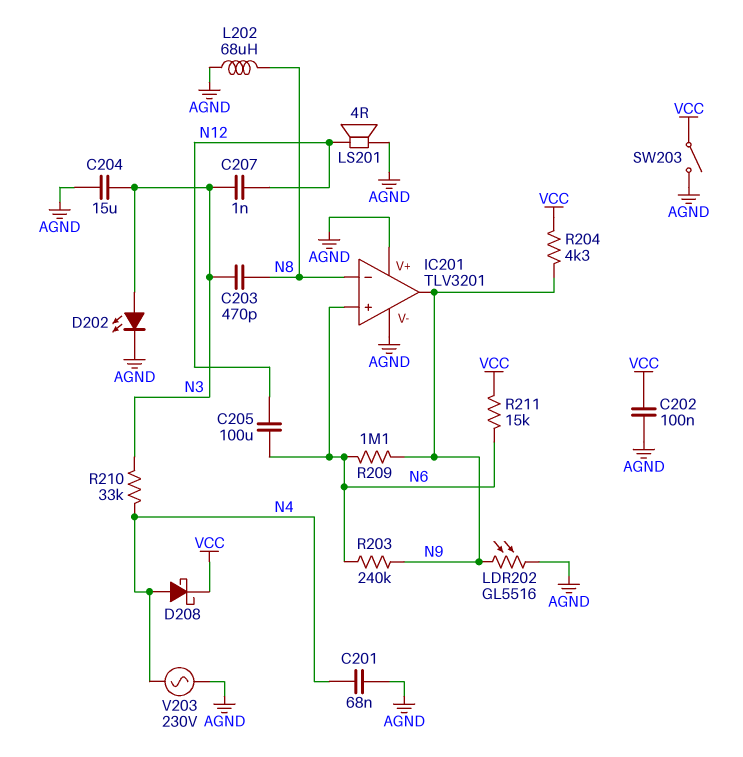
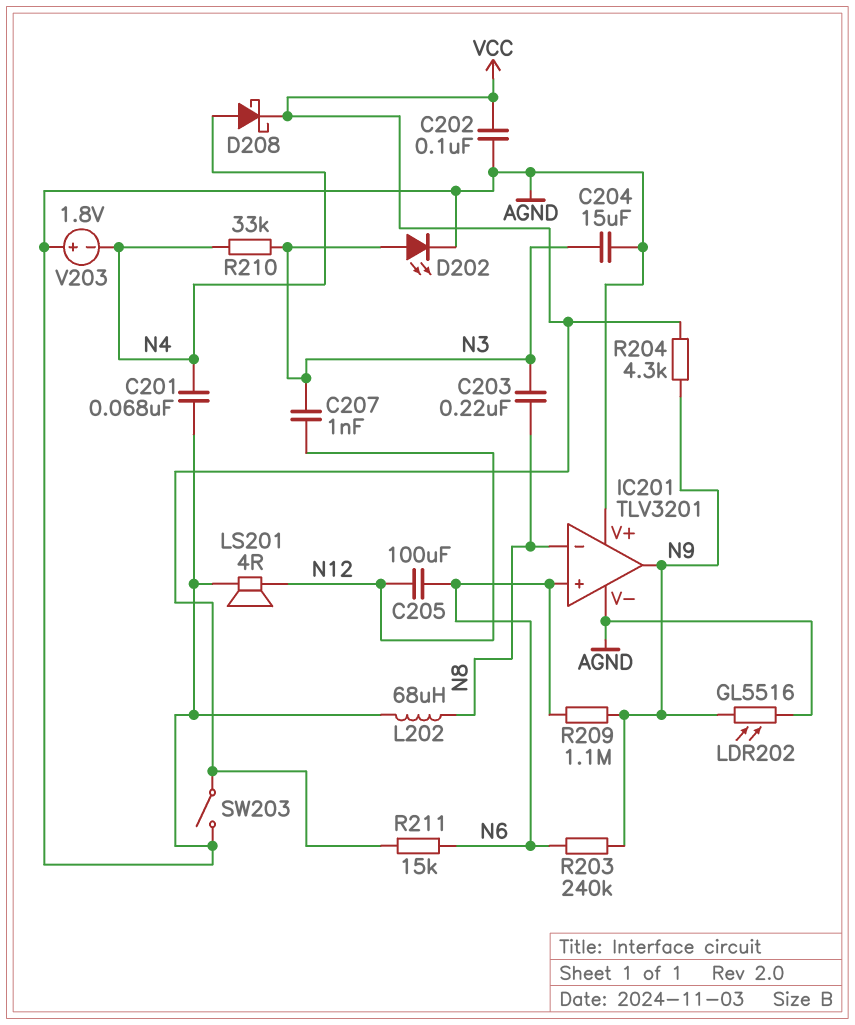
C203: 470pF (N3, N8) -> 220nF (N3, N8)
V203: AC 230V (AGND, N4) -> 1.8V (plus AGND, minus N4)

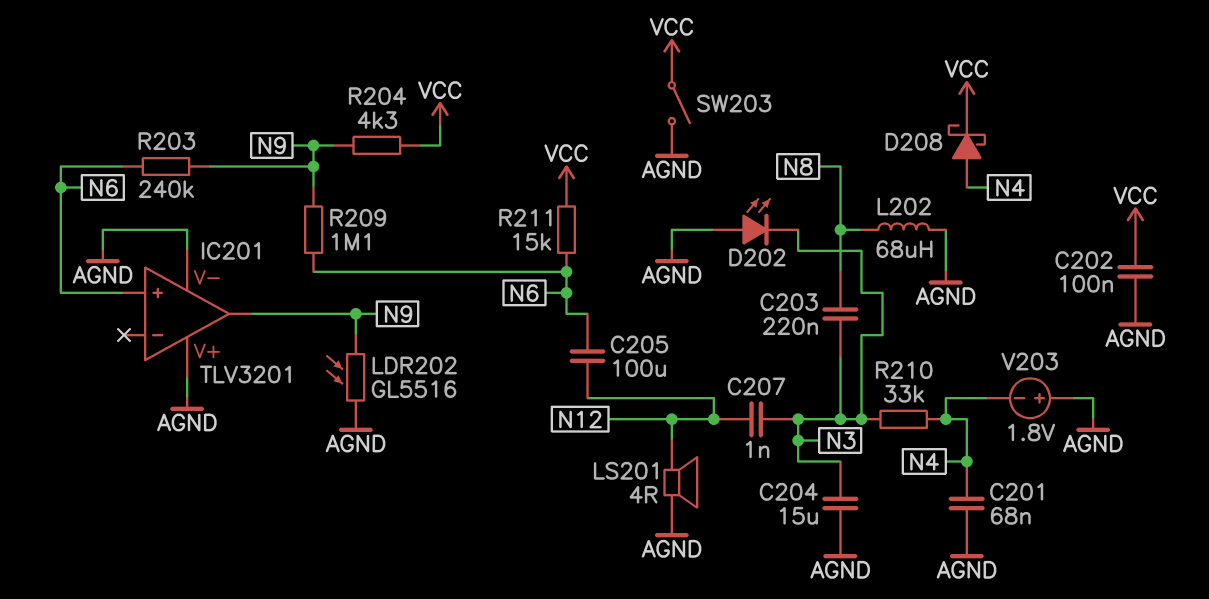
D202: LED (A N3, K AGND) -> LED (A AGND, K N3)
IC201 pin in-: N8 -> none

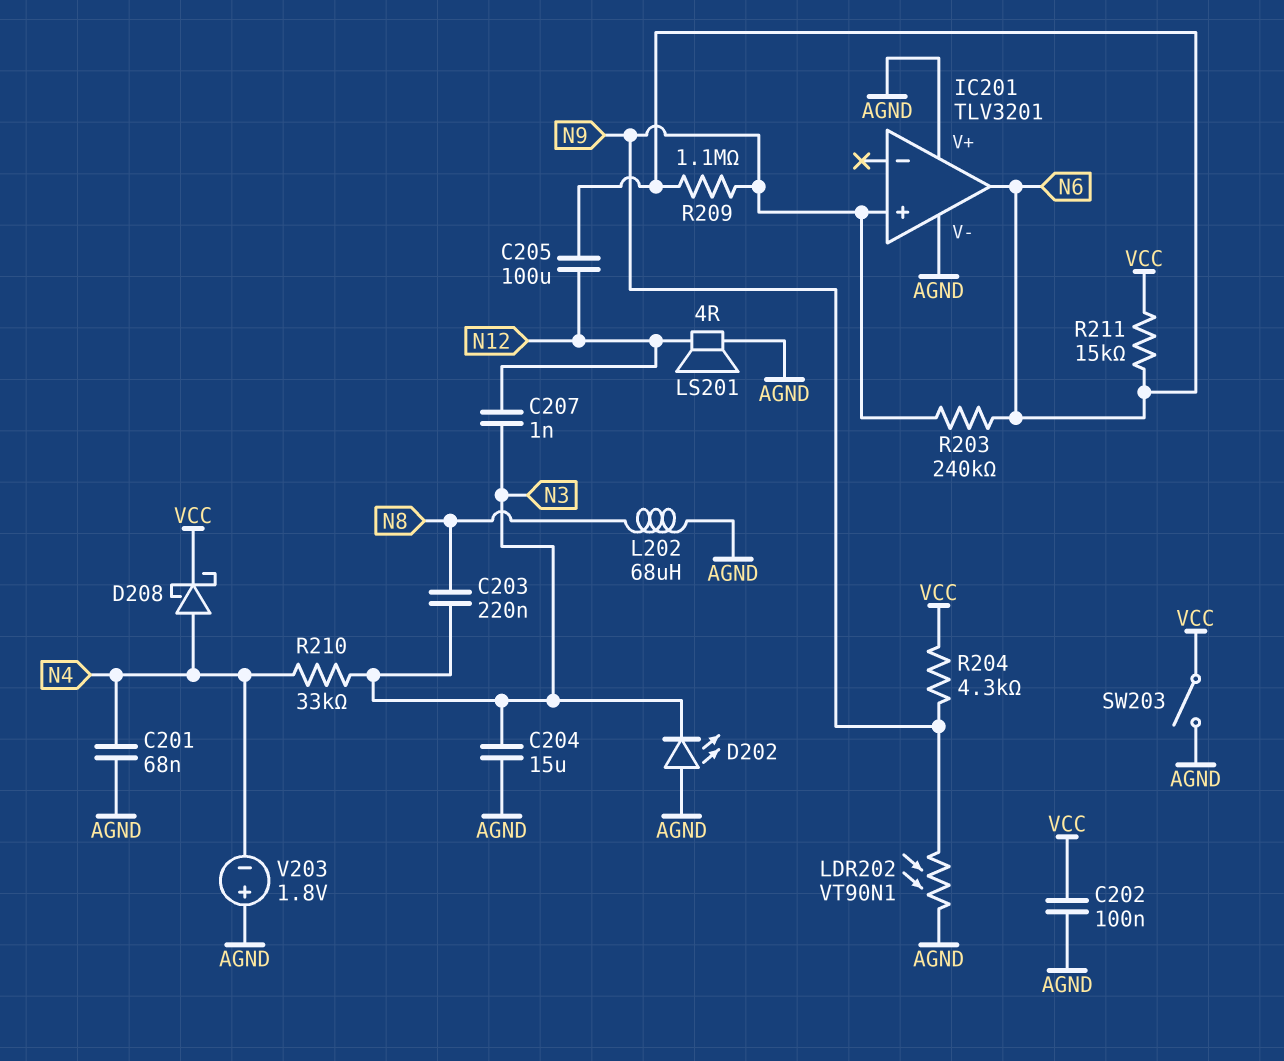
IC201 pin in+: N6 -> N9
IC201 pin out: N9 -> N6
LDR202: GL5516 (AGND, N9) -> VT90N1 (AGND, N9)

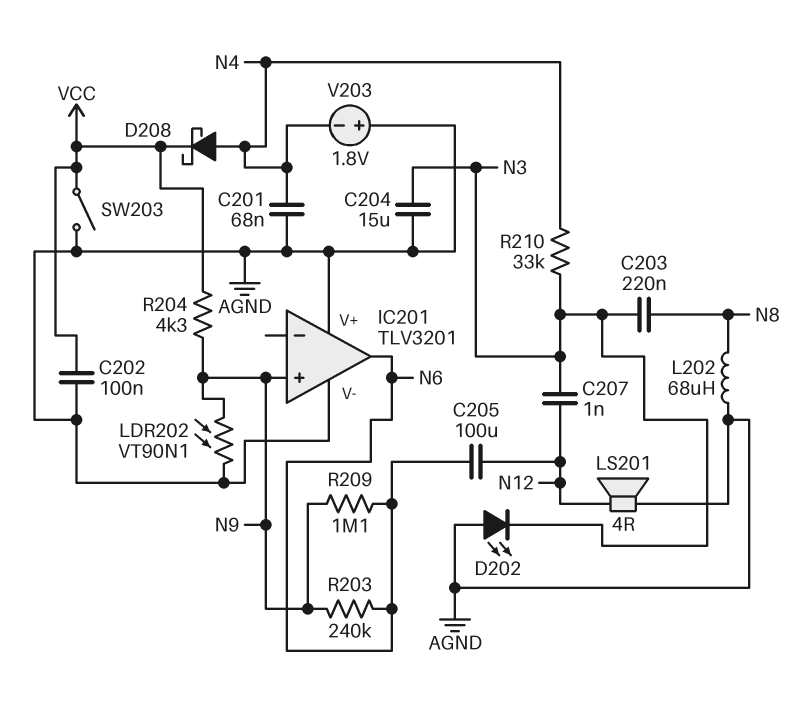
R211: 15k (N6, VCC) -> none

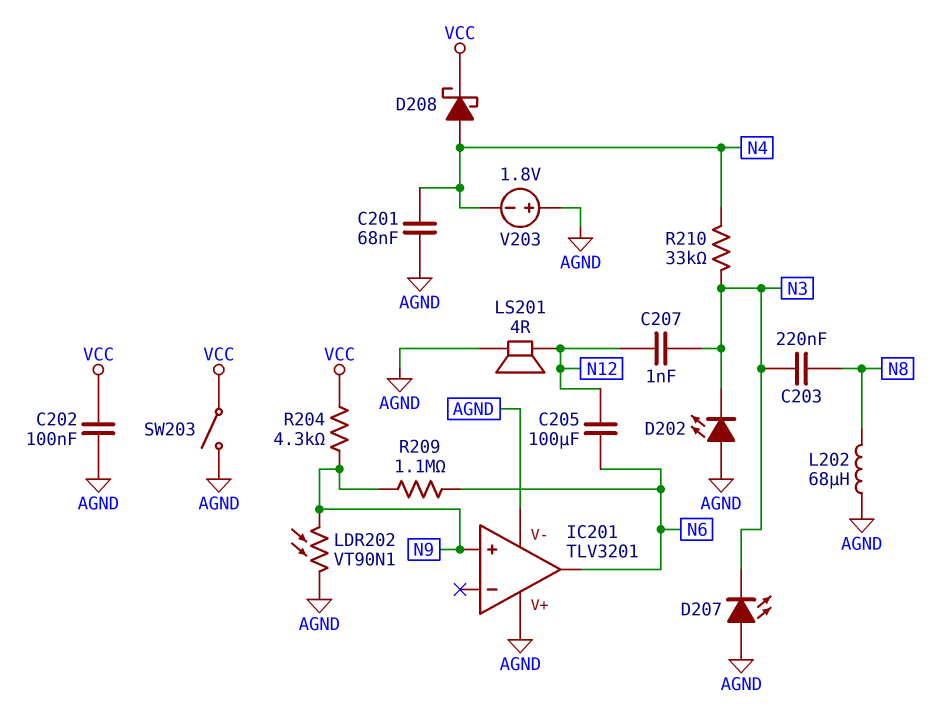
C204: 15uF (AGND, N3) -> none
D207: none -> LED (A AGND, K N3)
R203: 240k (N6, N9) -> none

